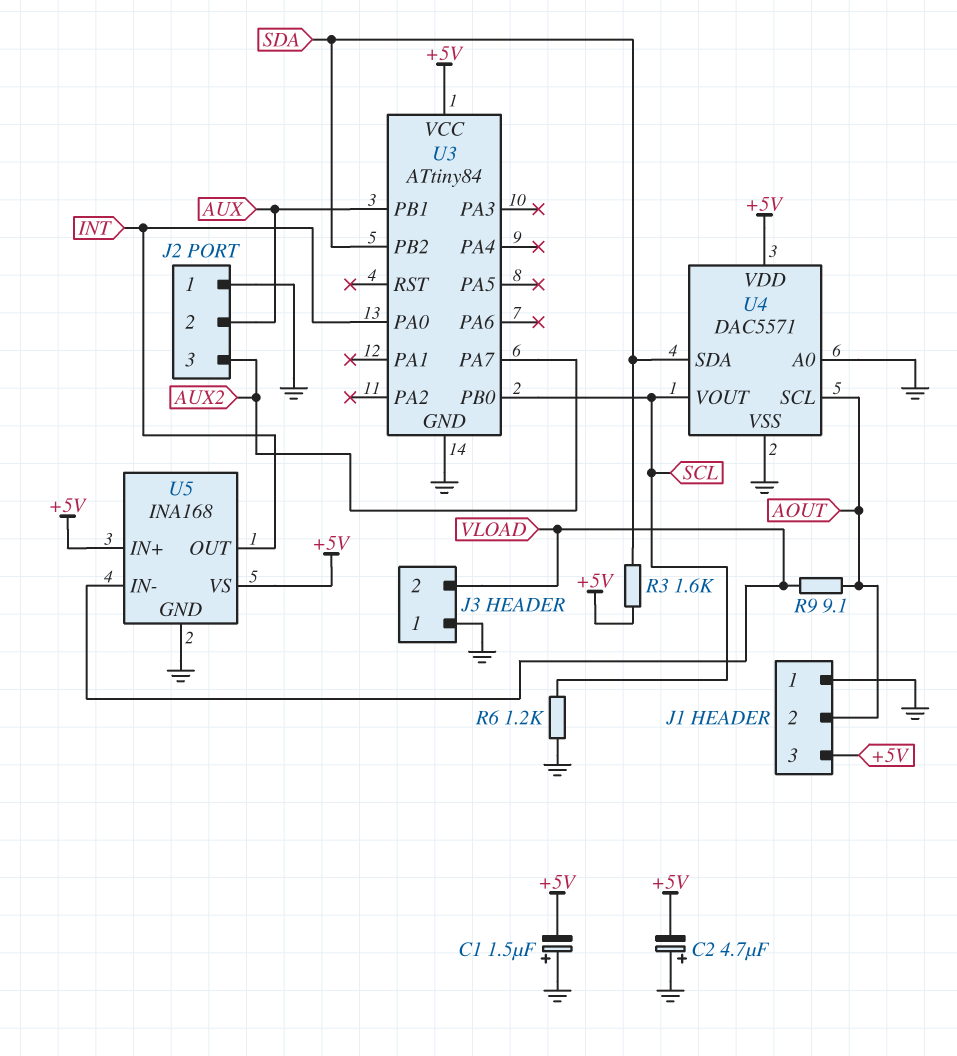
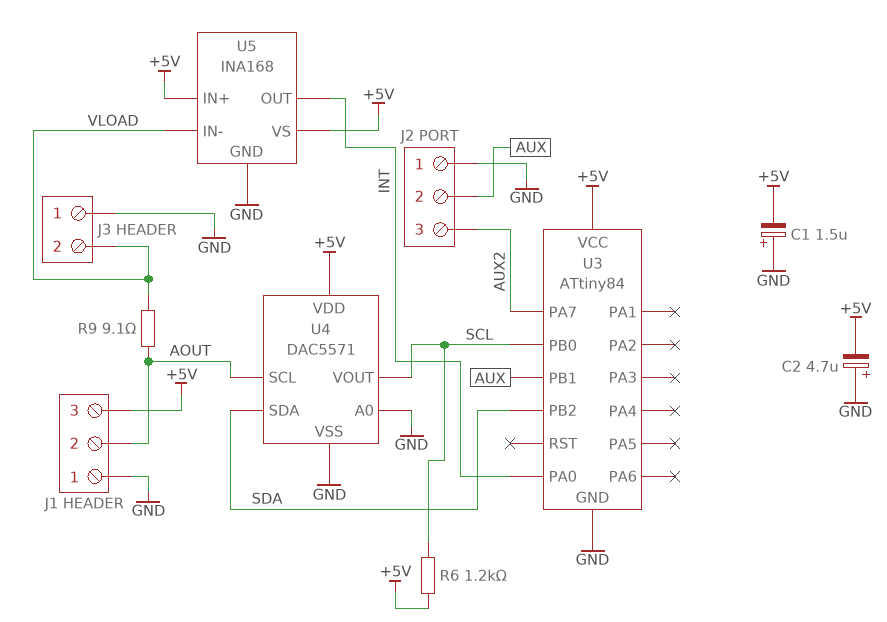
R3: 1.6k (+5V, SDA) -> none
R6: 1.2k (GND, SCL) -> 1.2k (+5V, SCL)

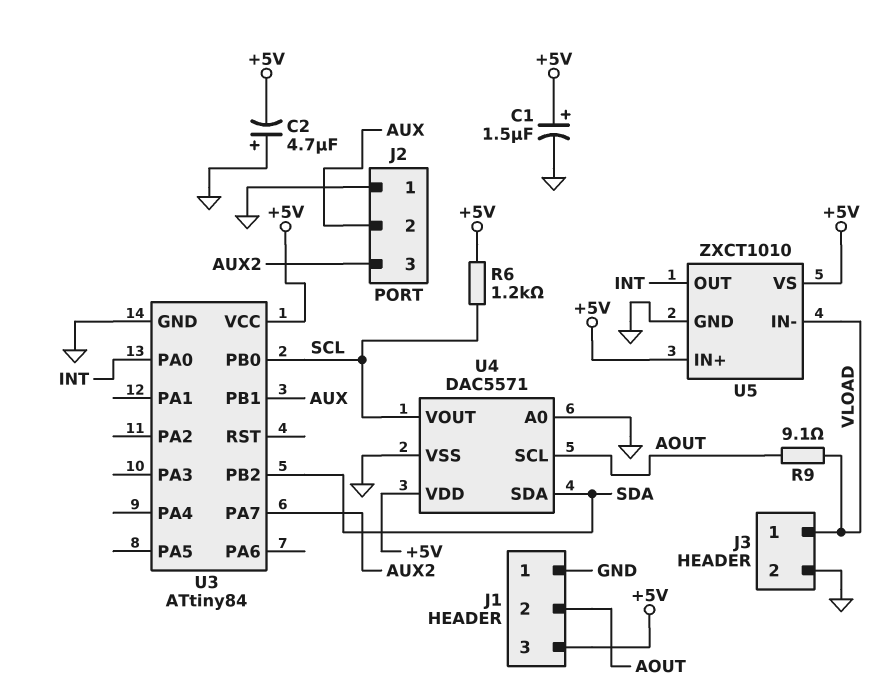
C1: 1.5uF (plus GND, minus +5V) -> 1.5uF (plus +5V, minus GND)
J3 pin 1: GND -> VLOAD
J3 pin 2: VLOAD -> GND
U5: INA168 -> ZXCT1010

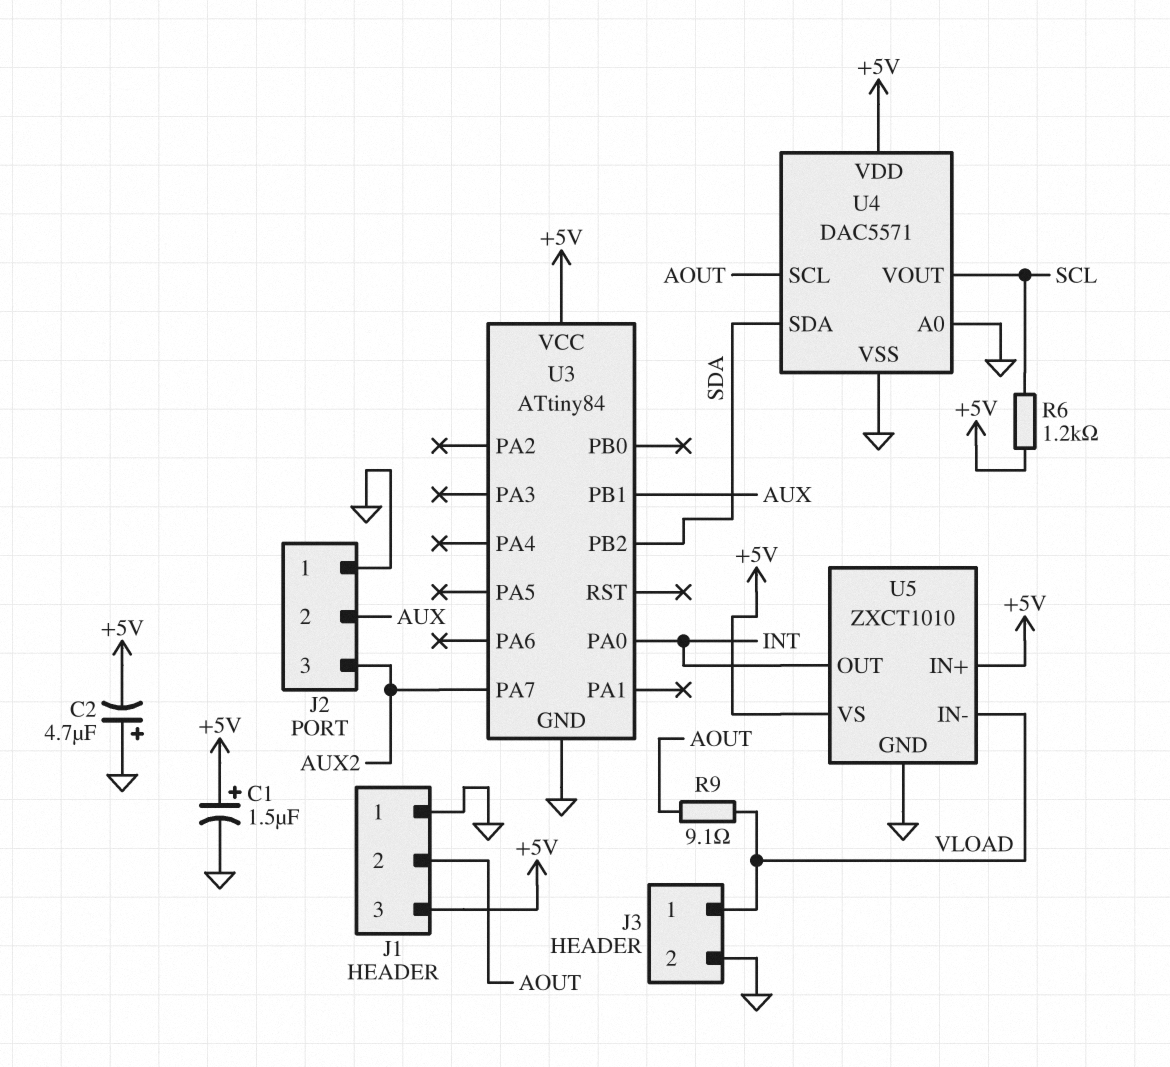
U3 pin PB0: SCL -> none

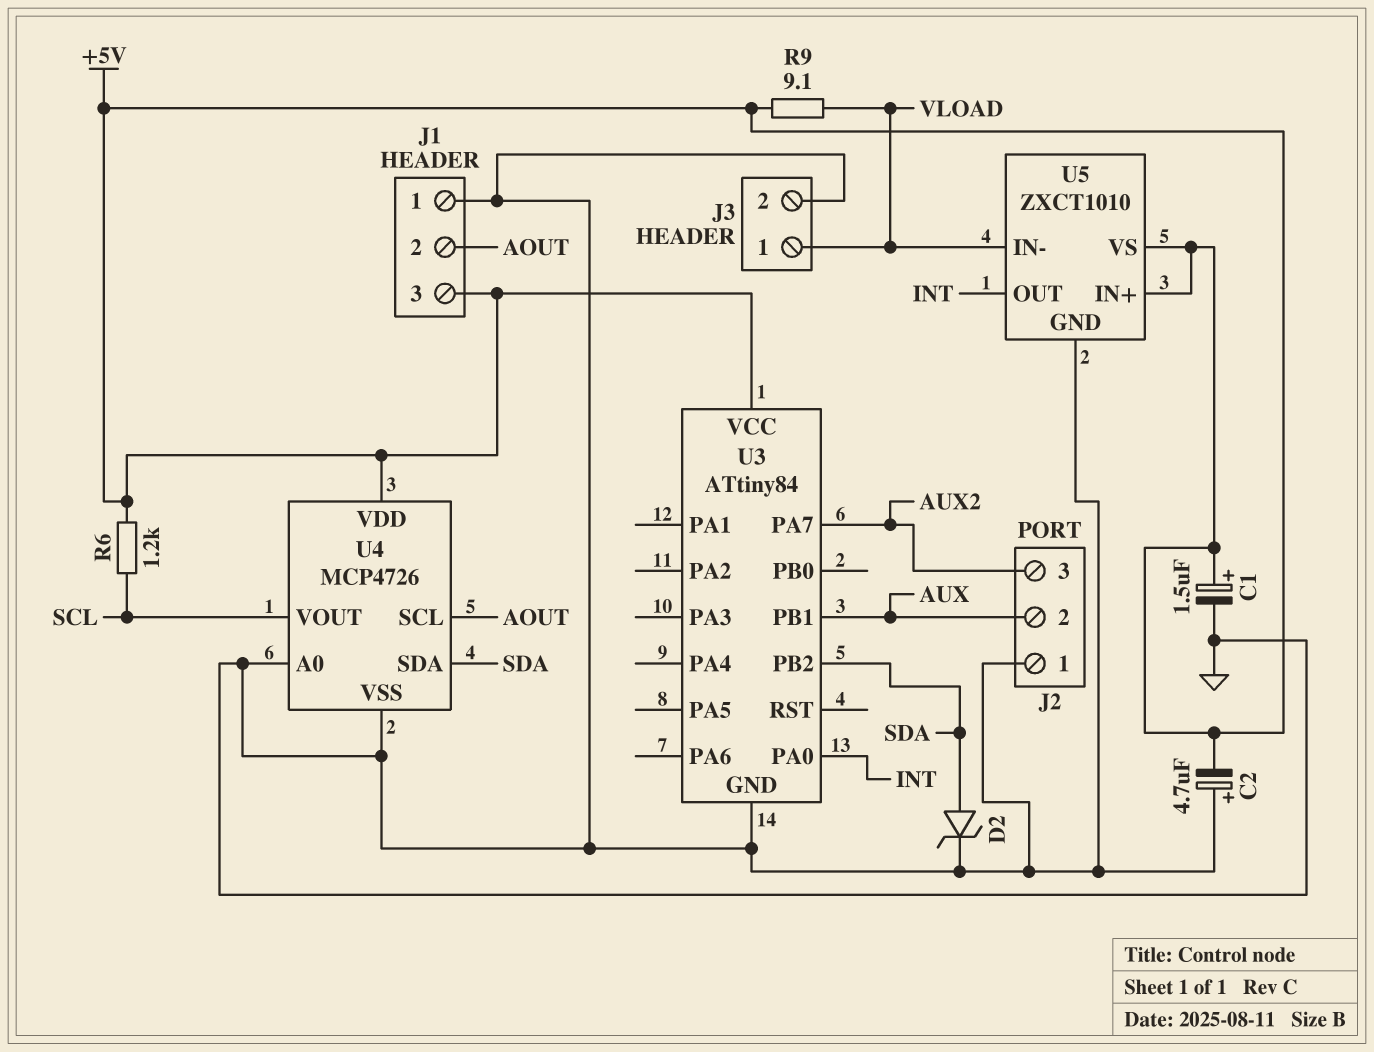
D2: none -> zener (A SDA, K GND)
R9: 9.1 (AOUT, VLOAD) -> 9.1 (+5V, VLOAD)
U4: DAC5571 -> MCP4726

